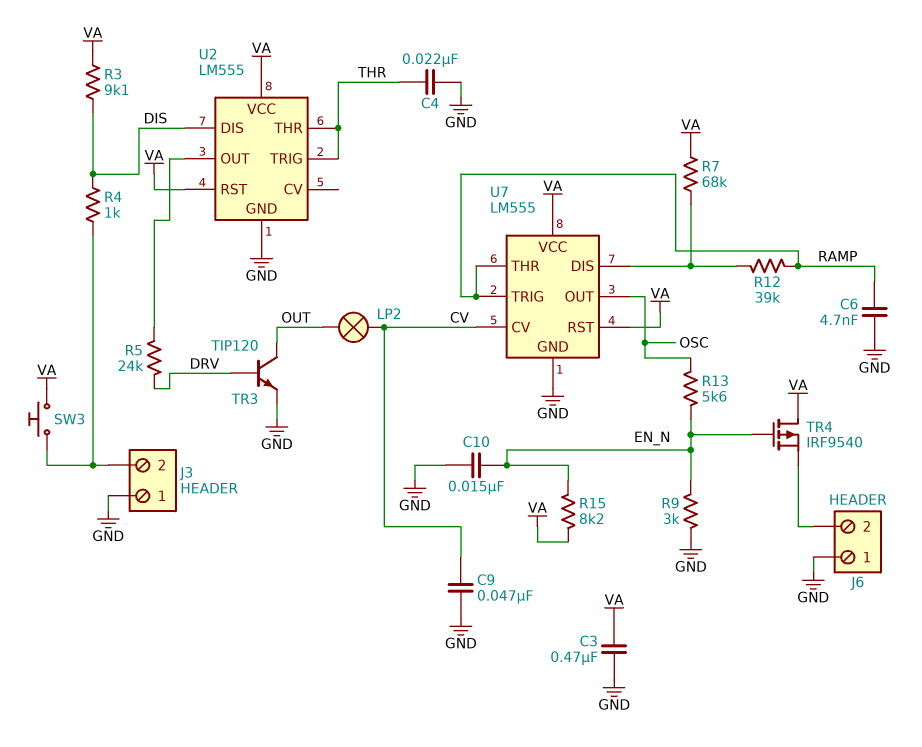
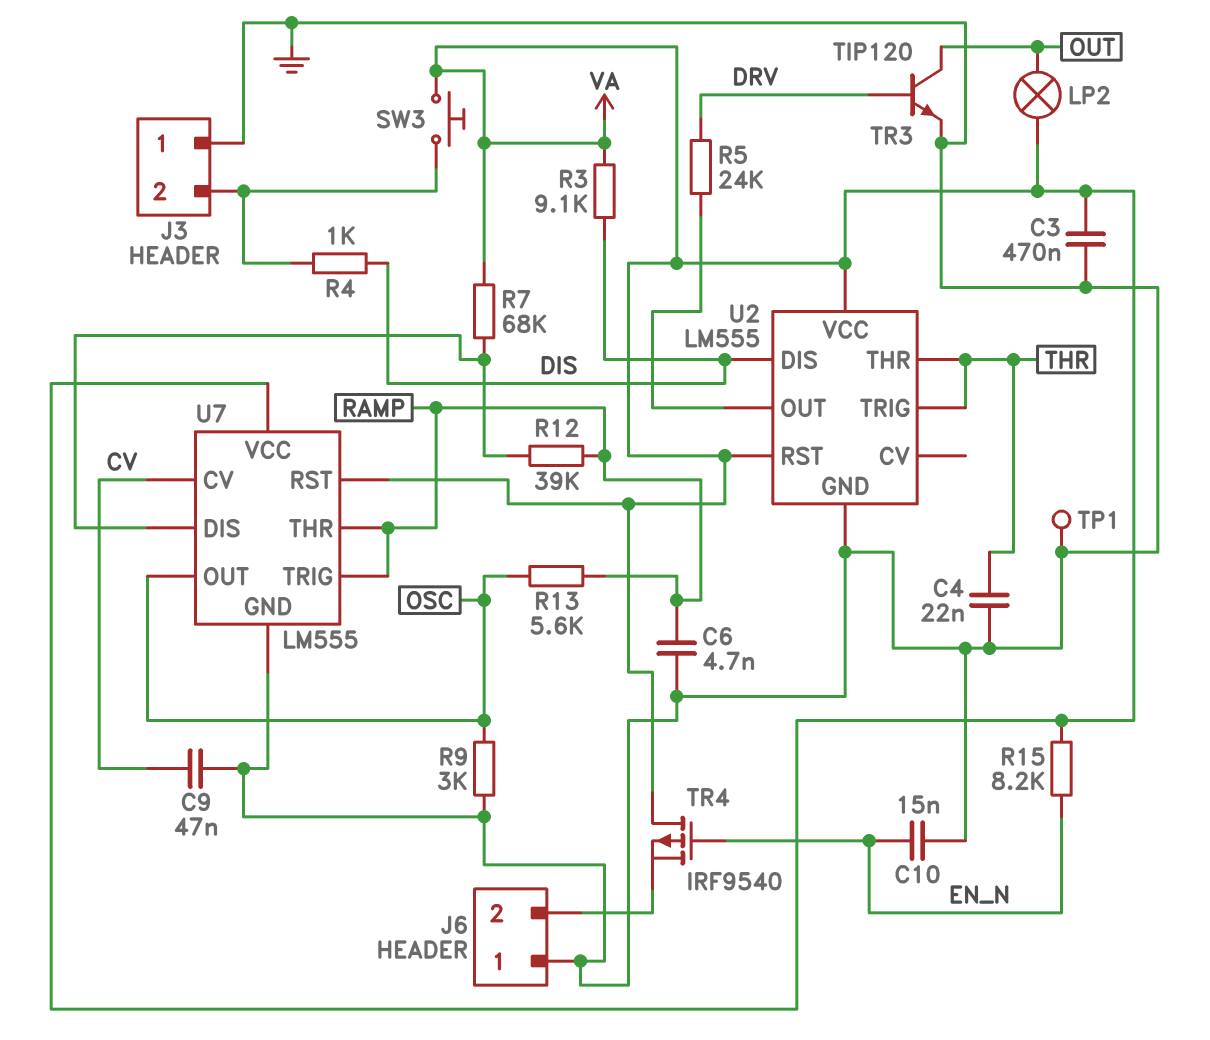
LP2: lamp (CV, OUT) -> lamp (OUT, VA)
R9: 3k (EN_N, GND) -> 3k (GND, OSC)
R13: 5.6k (EN_N, OSC) -> 5.6k (OSC, RAMP)
TP1: none -> test point (GND)

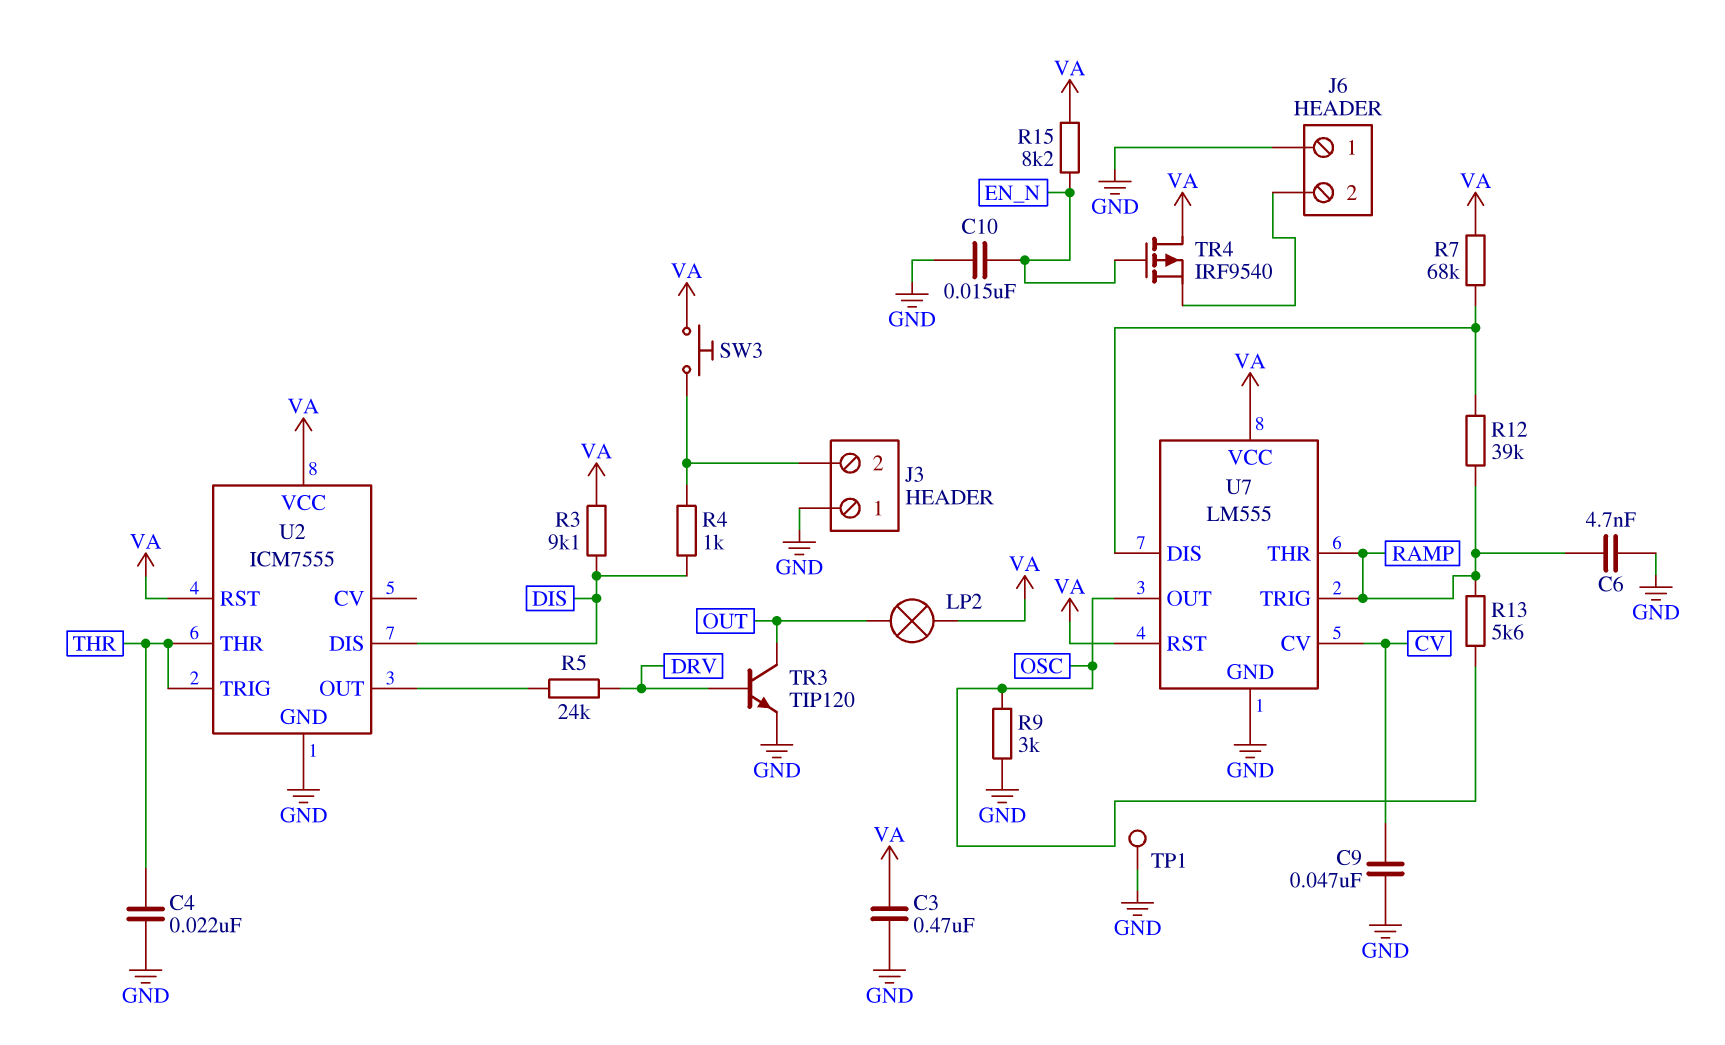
U2: LM555 -> ICM7555

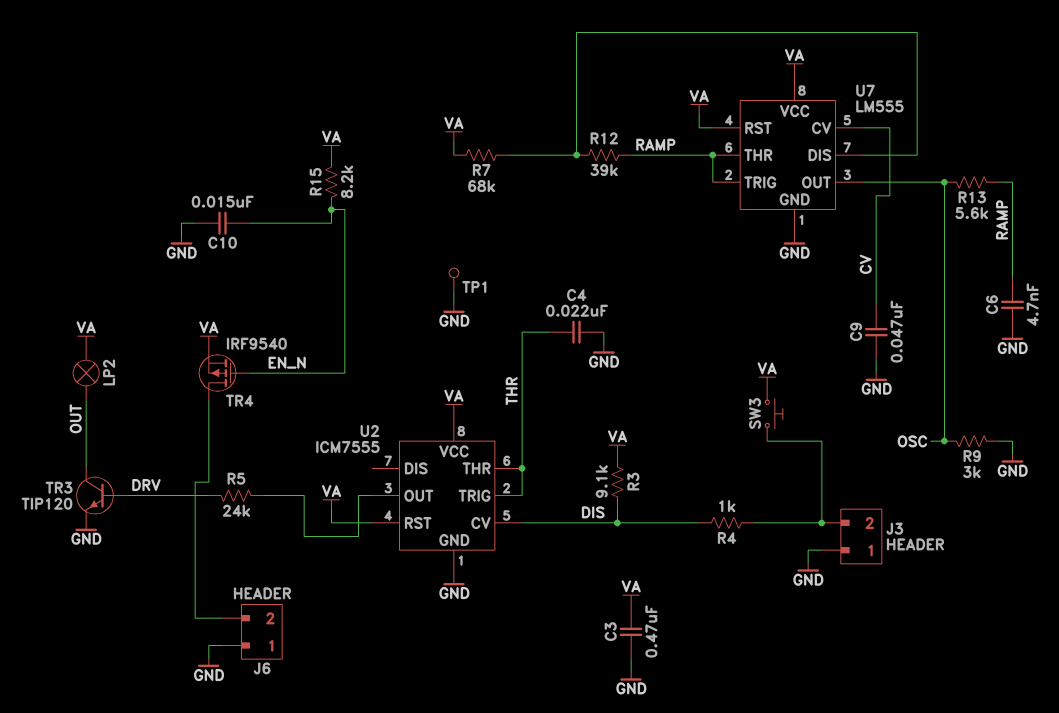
TR4: PMOS IRF9540 (G EN_N, D VA, S J6/2) -> PMOS IRF9540 (G EN_N, D J6/2, S VA)
U2 pin CV: none -> DIS
U2 pin DIS: DIS -> none

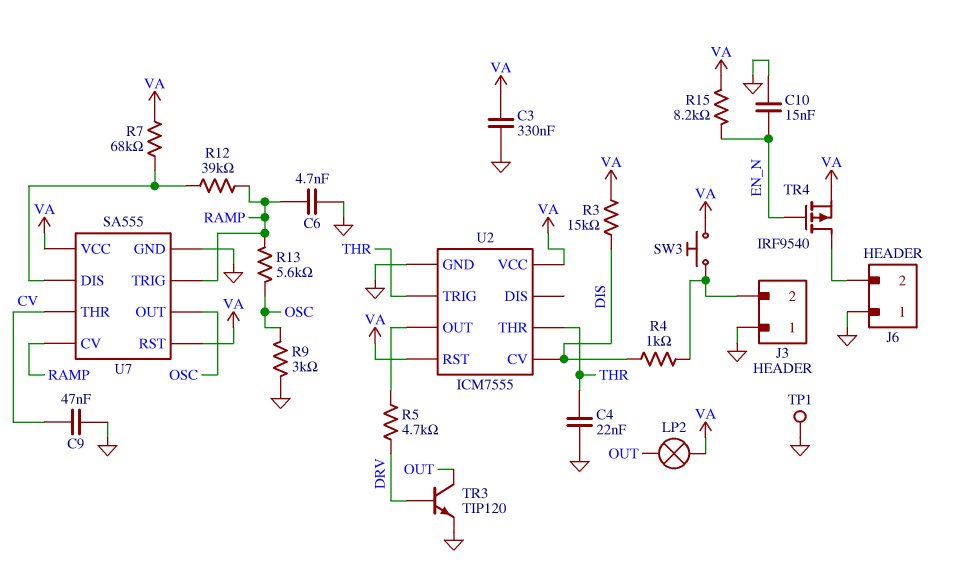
C3: 470nF (GND, VA) -> 330nF (GND, VA)
R3: 9.1k (DIS, VA) -> 15k (DIS, VA)
R5: 24k (DRV, U2/OUT) -> 4.7k (DRV, U2/OUT)
U7: LM555 -> SA555
U7 pin CV: CV -> RAMP
U7 pin THR: RAMP -> CV

